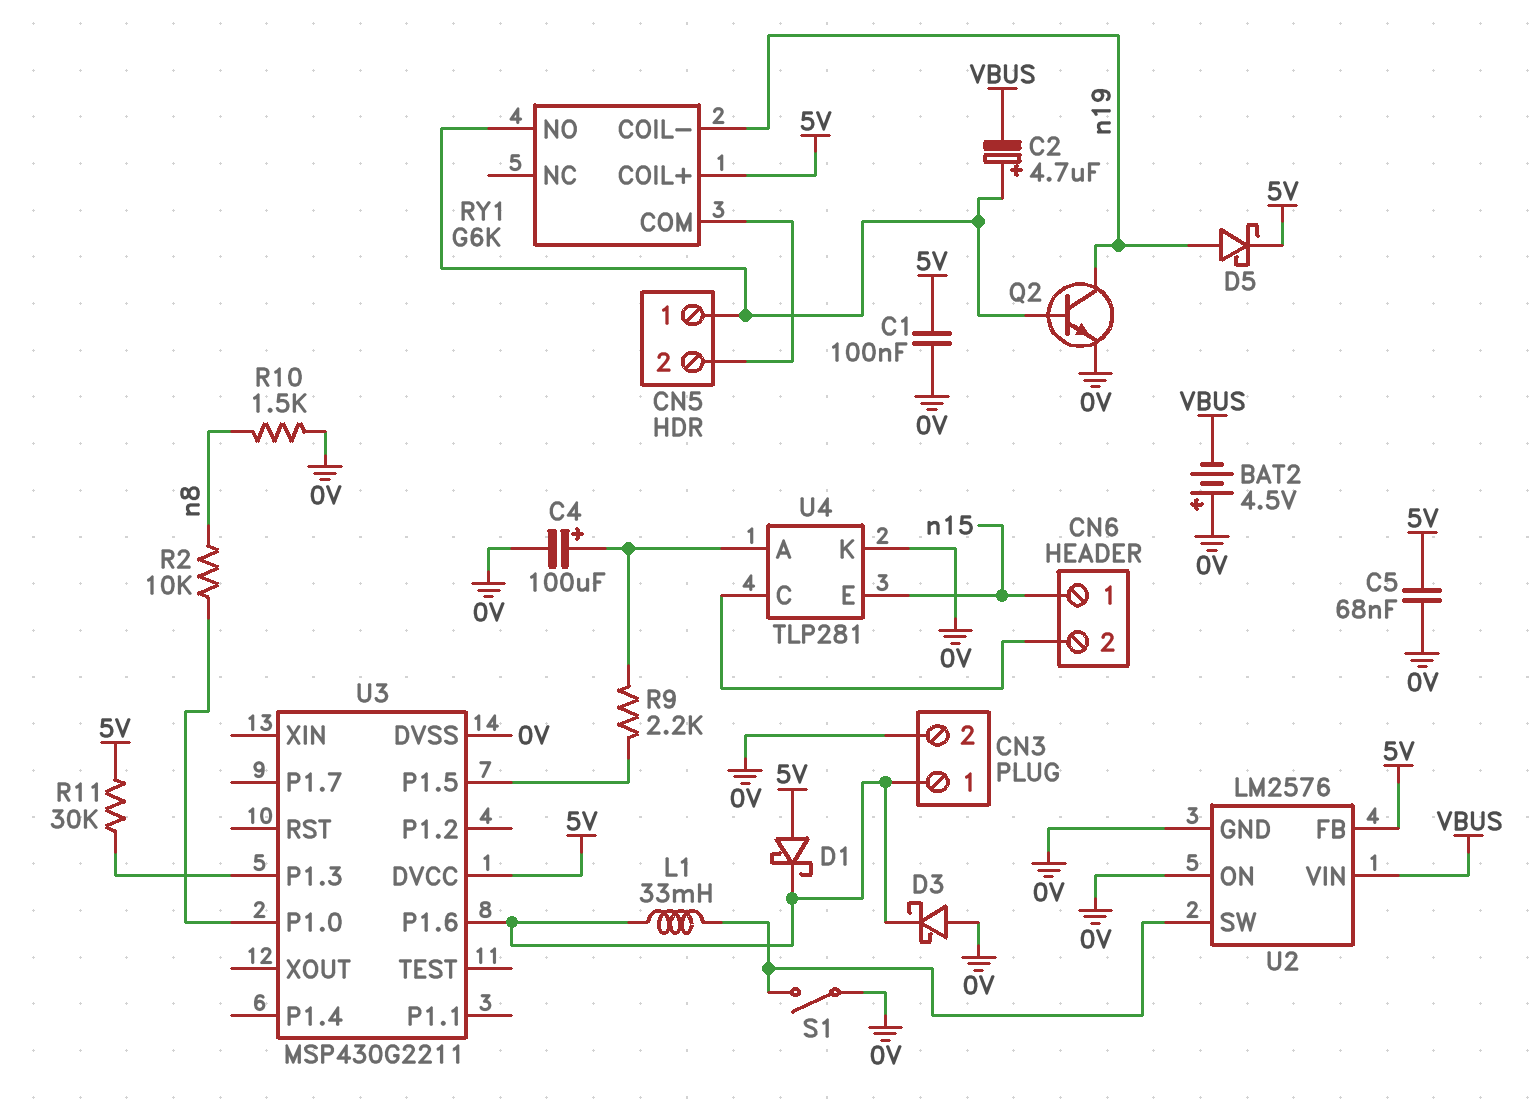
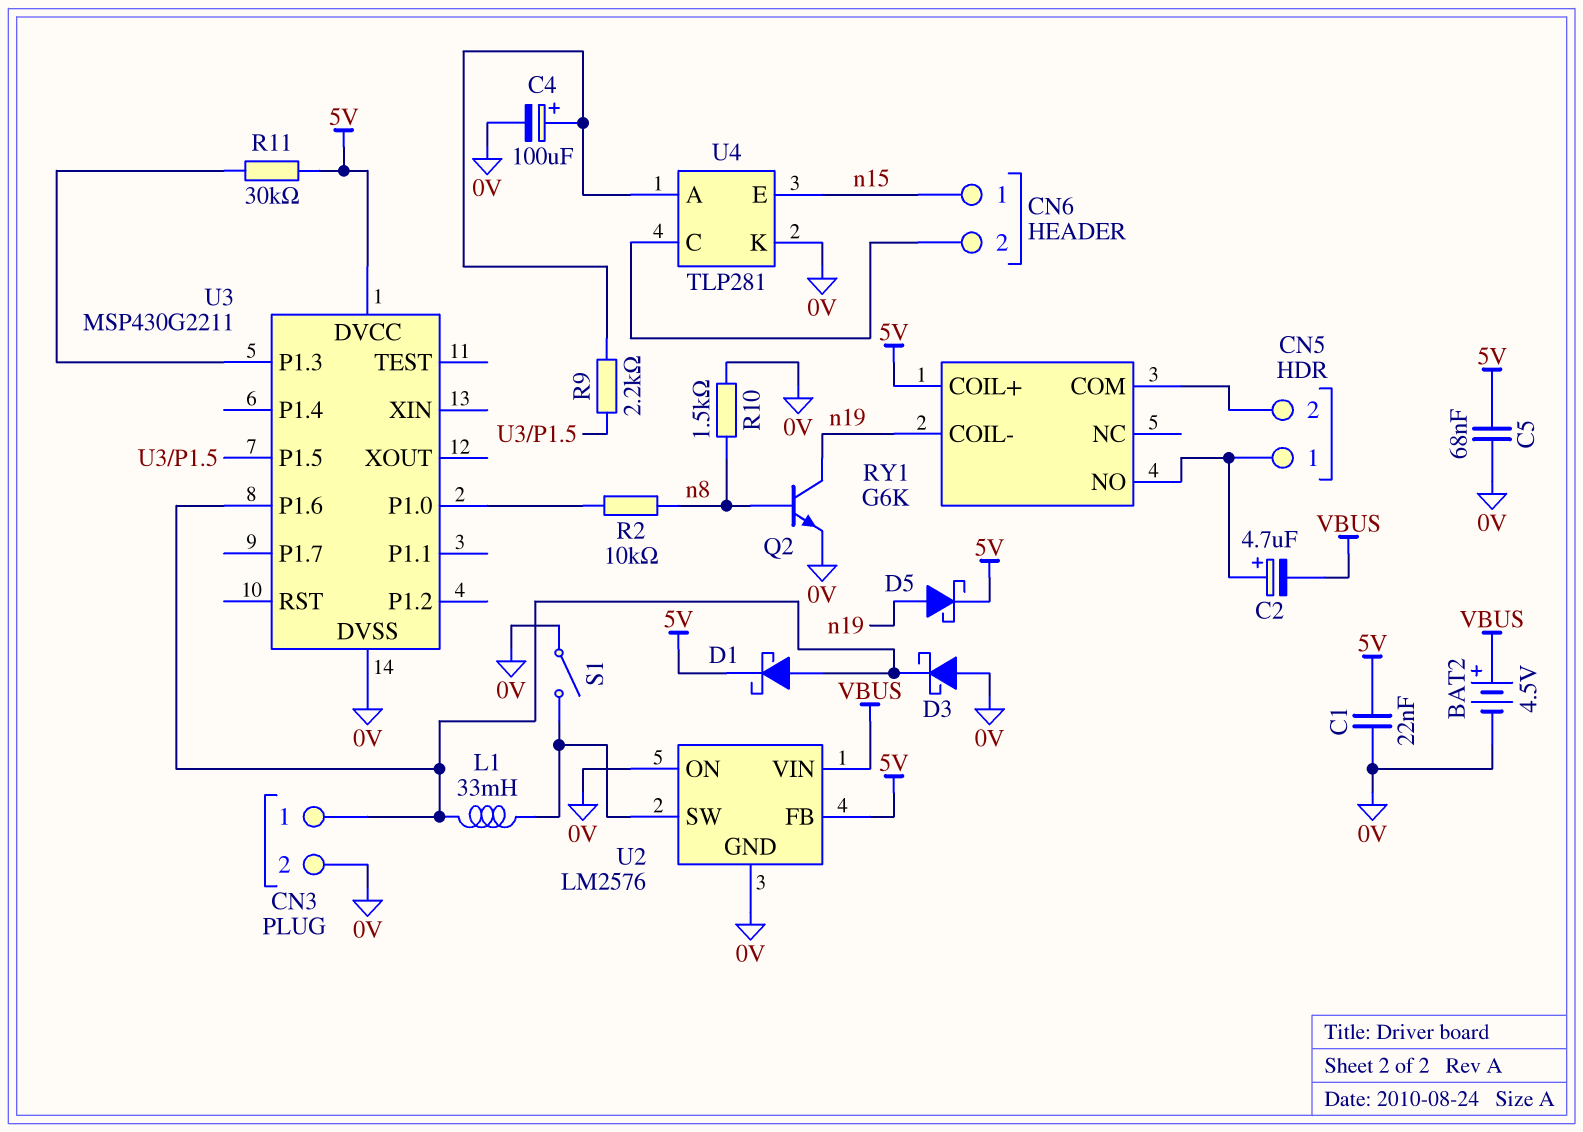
BAT2: 4.5V (plus 0V, minus VBUS) -> 4.5V (plus VBUS, minus 0V)
C1: 100nF (0V, 5V) -> 22nF (0V, 5V)
D1: schottky (A 5V, K CN3/1) -> schottky (A CN3/1, K 5V)
Q2: NPN (B CN5/1, C n19, E 0V) -> NPN (B n8, C n19, E 0V)

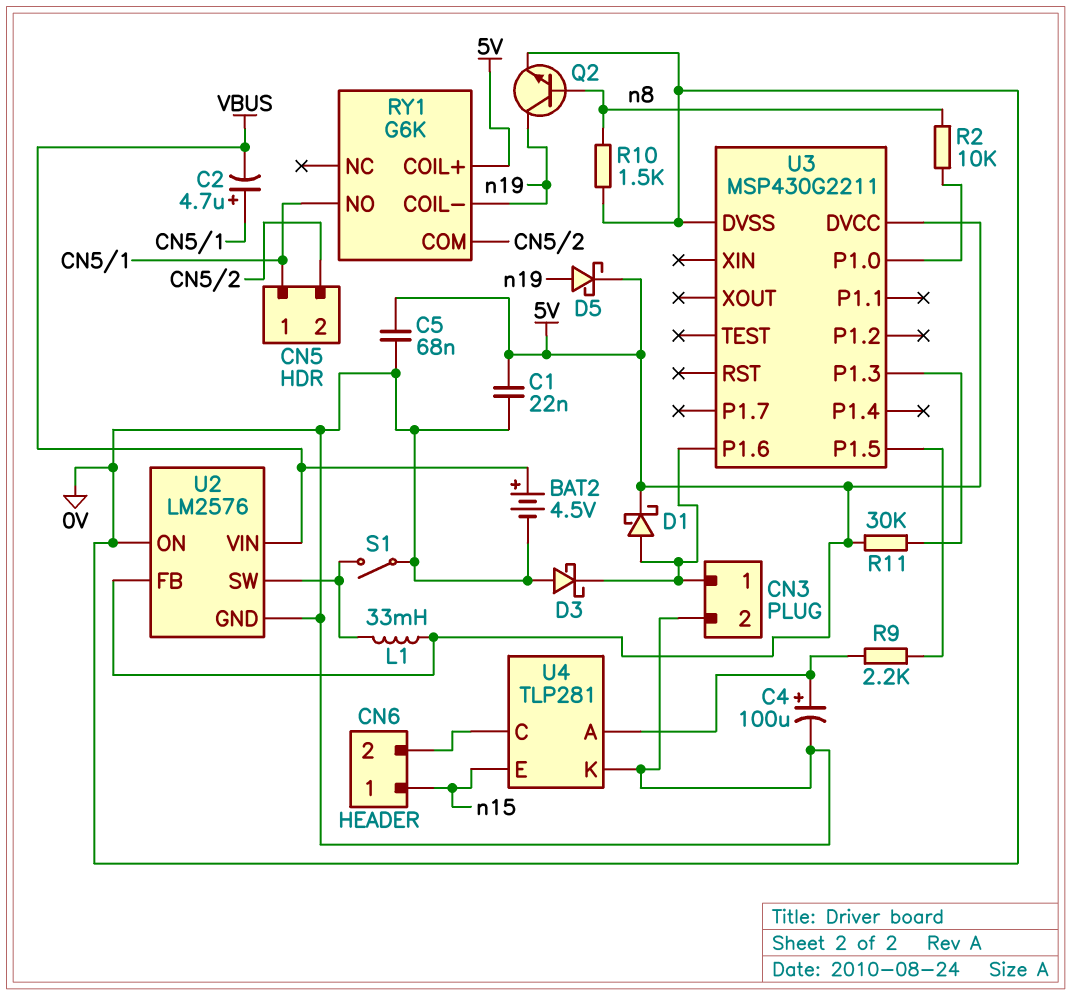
L1: 33mH (CN3/1, U2/SW) -> 33mH (5V, U2/SW)

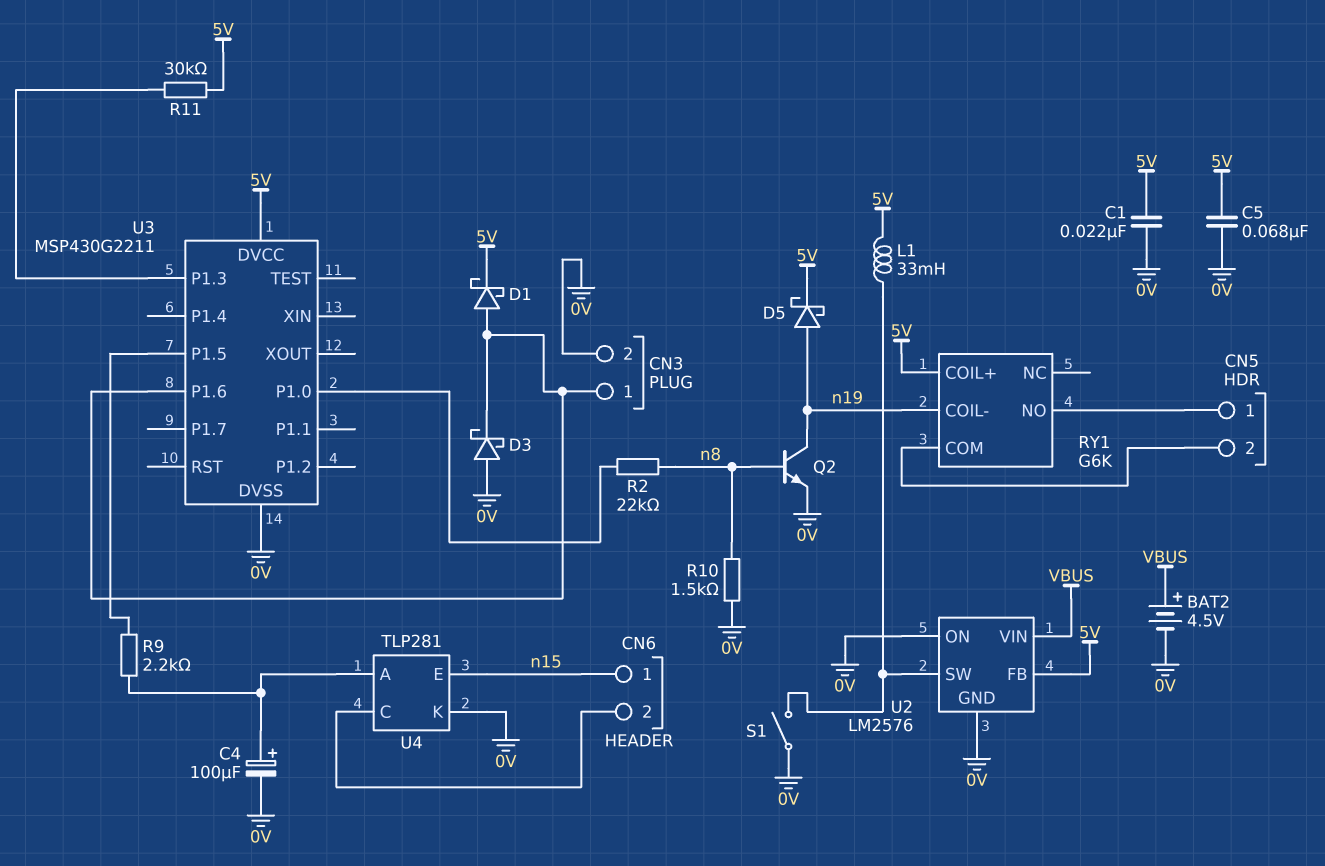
C2: 4.7uF (plus CN5/1, minus VBUS) -> none
R2: 10k (U3/P1.0, n8) -> 22k (U3/P1.0, n8)

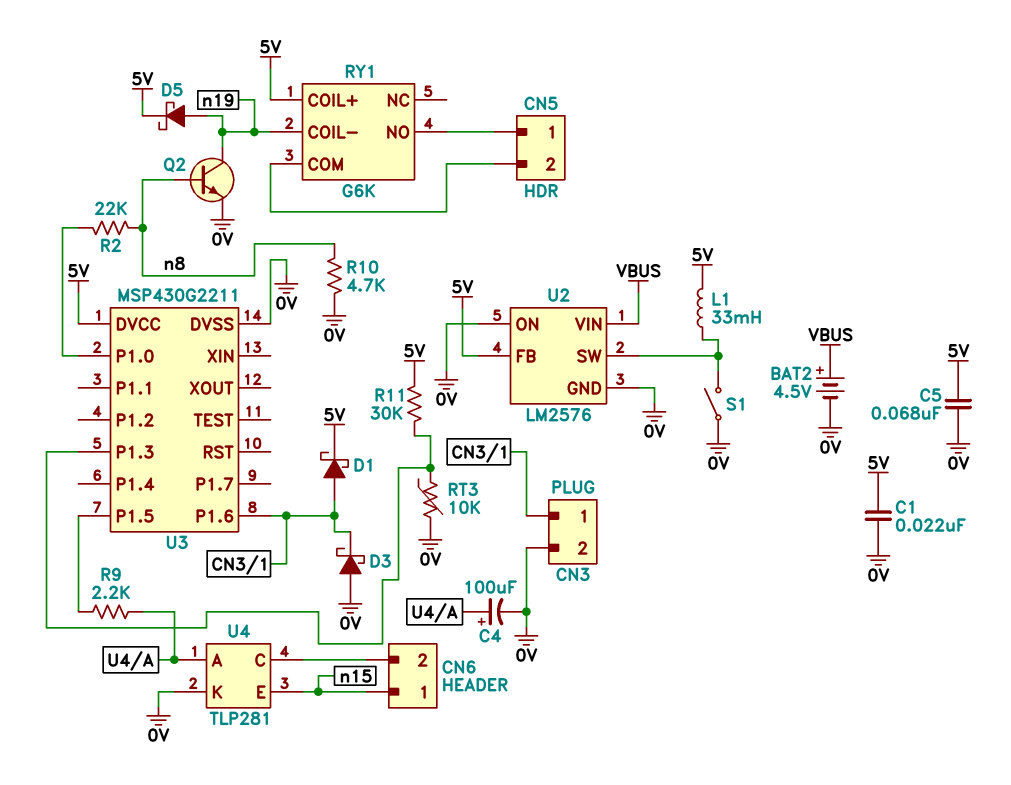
R10: 1.5k (0V, n8) -> 4.7k (0V, n8)
RT3: none -> 10k (0V, U3/P1.3)

